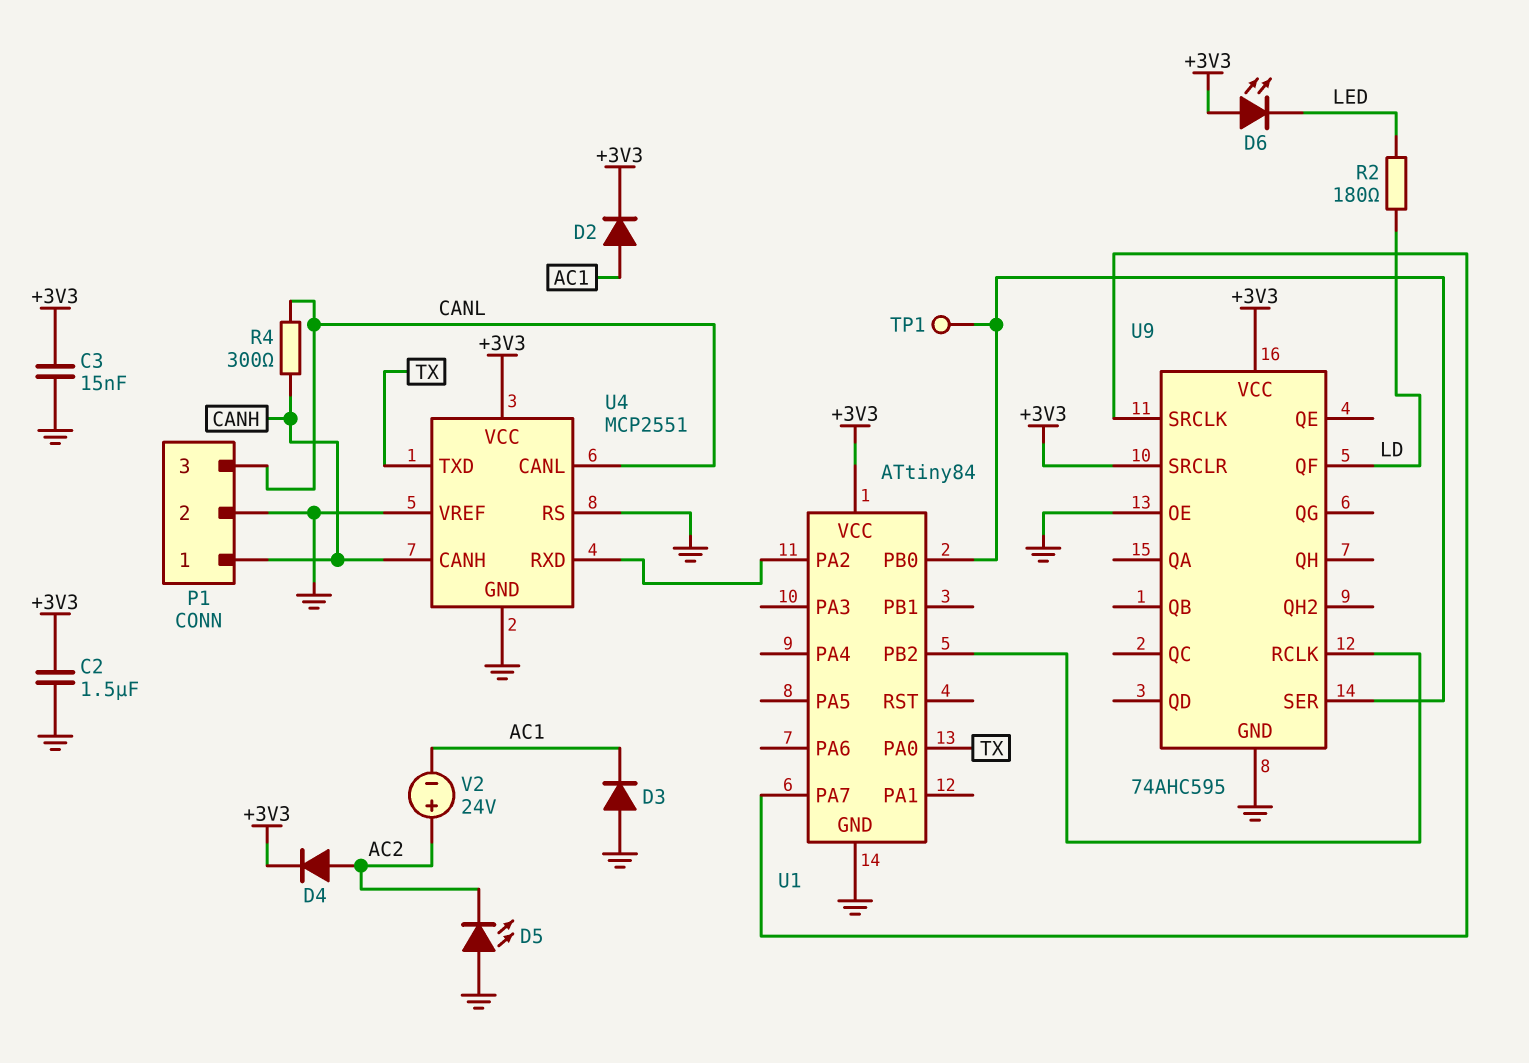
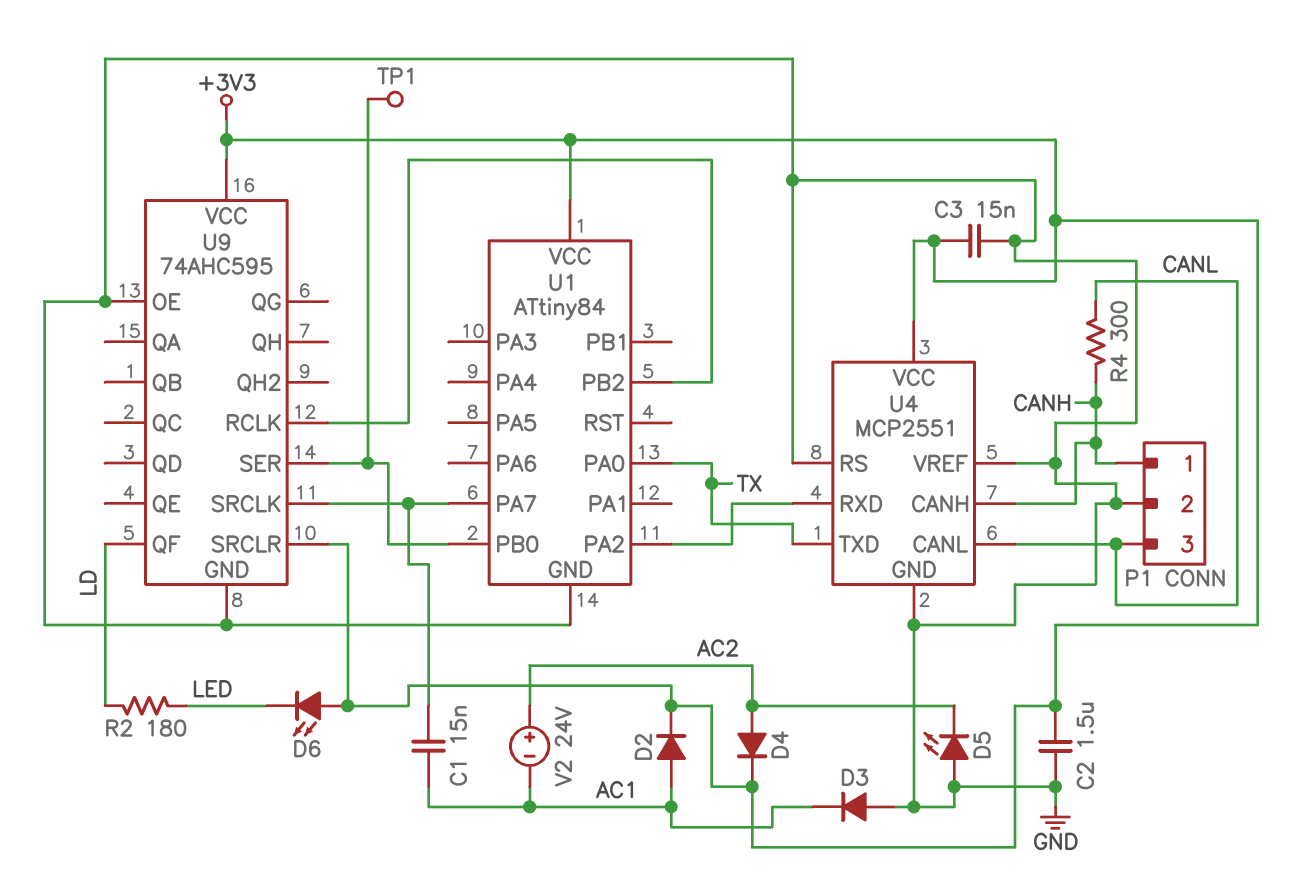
C1: none -> 15nF (AC1, U1/PA7)

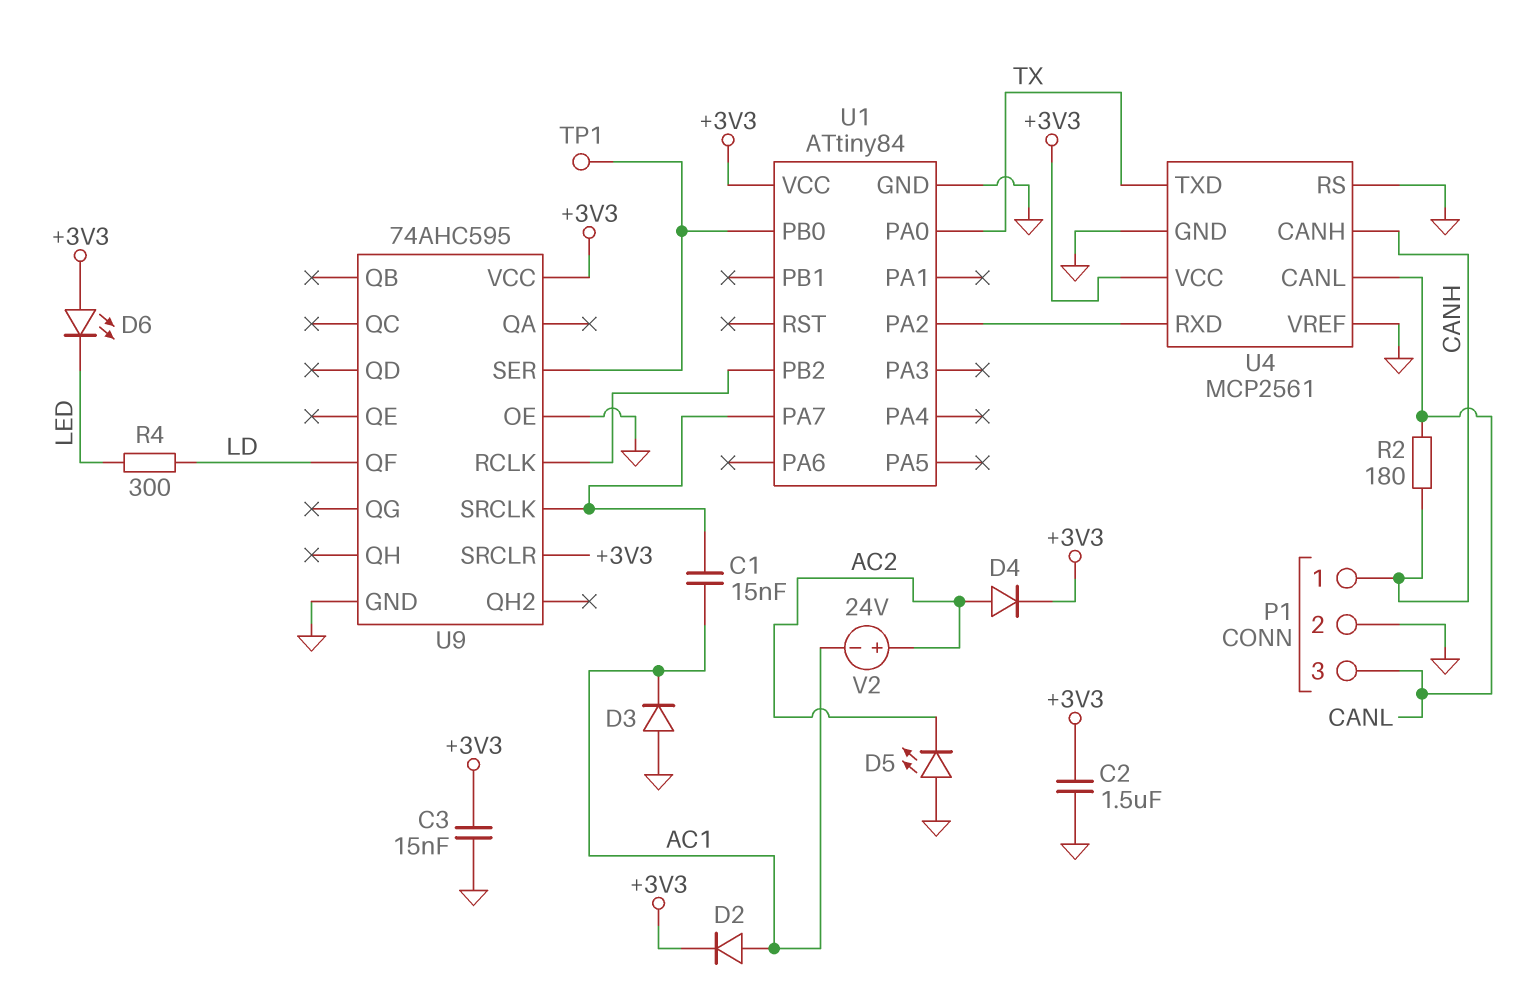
R2: 180 (LD, LED) -> 180 (CANH, CANL)
R4: 300 (CANH, CANL) -> 300 (LD, LED)
U4: MCP2551 -> MCP2561

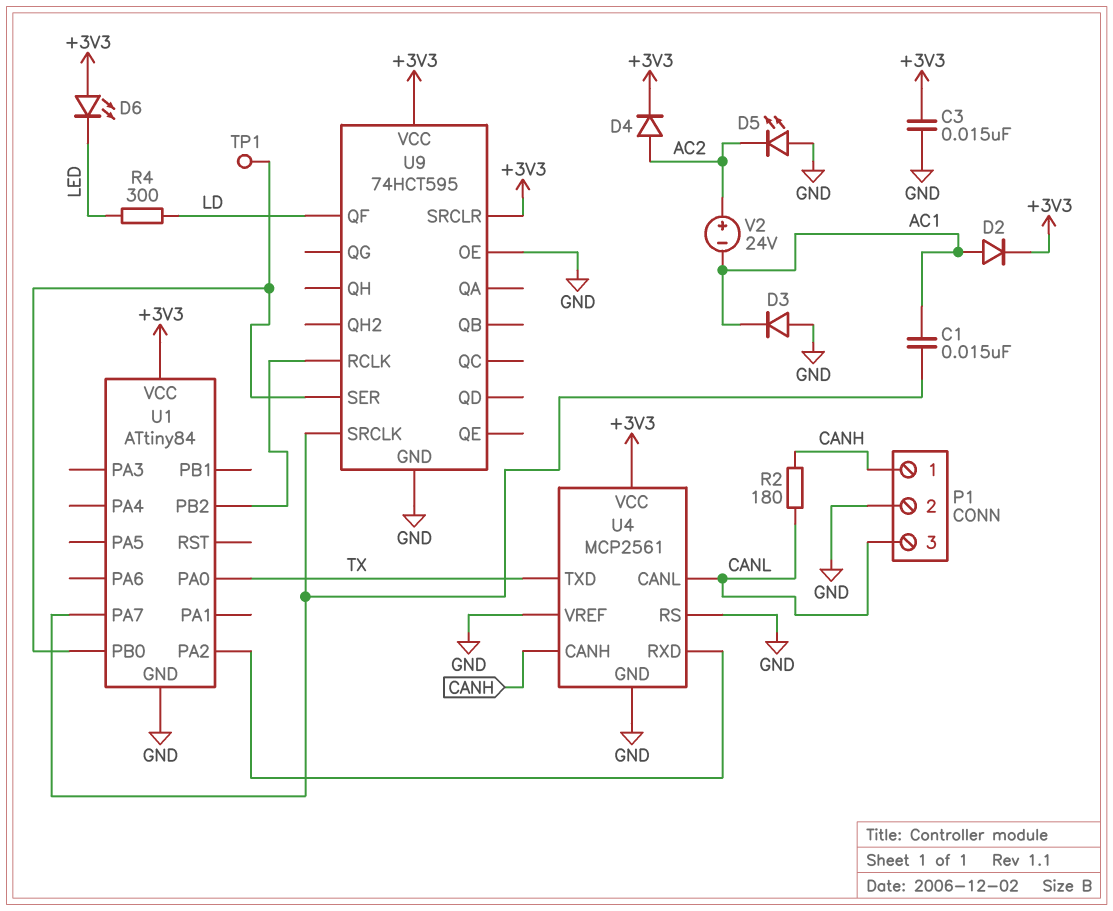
C2: 1.5uF (+3V3, GND) -> none
U9: 74AHC595 -> 74HCT595

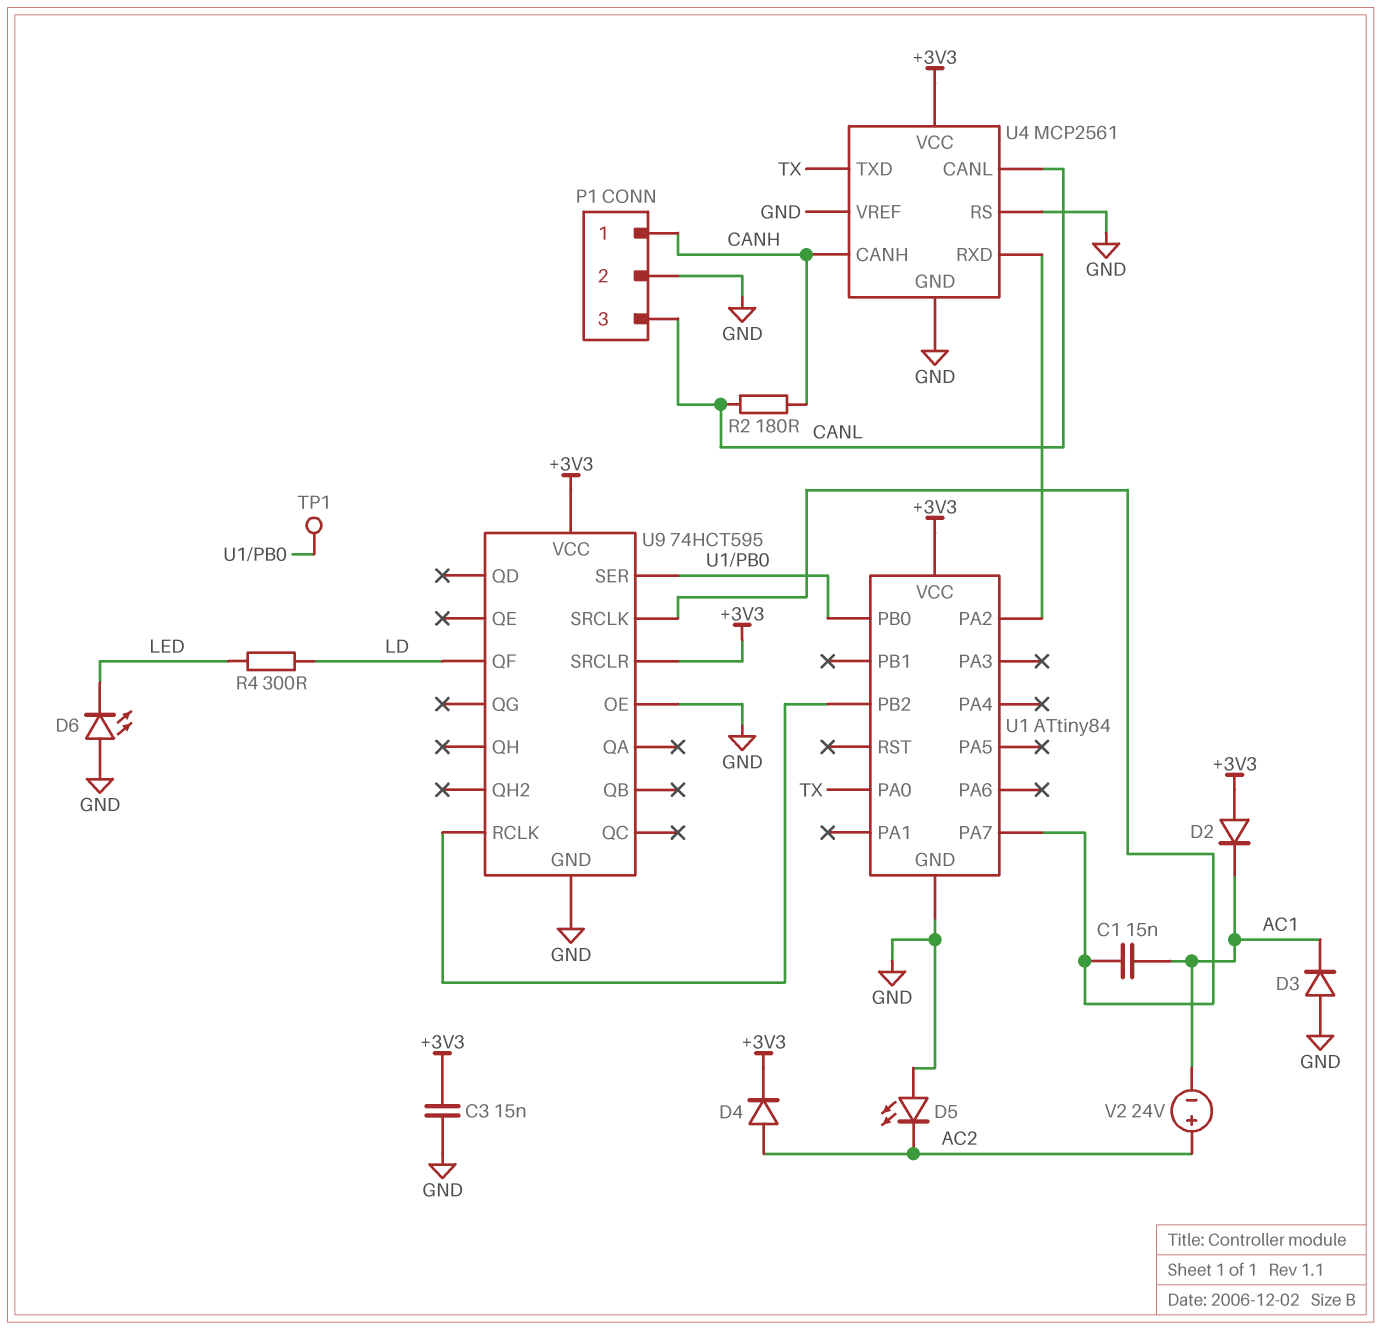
D2: diode (A AC1, K +3V3) -> diode (A +3V3, K AC1)
D6: LED (A +3V3, K LED) -> LED (A GND, K LED)

